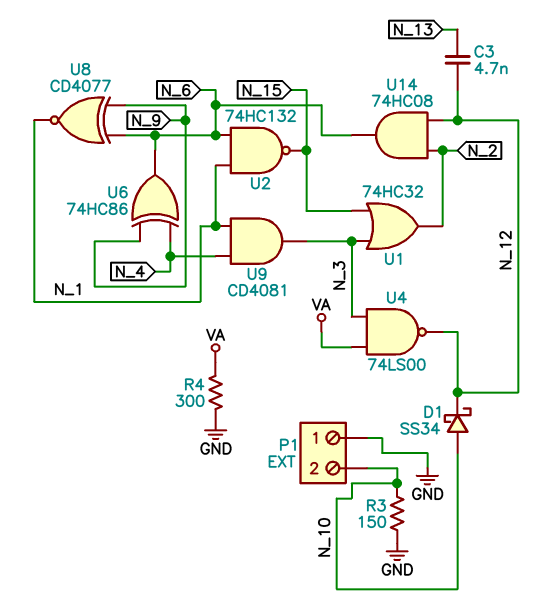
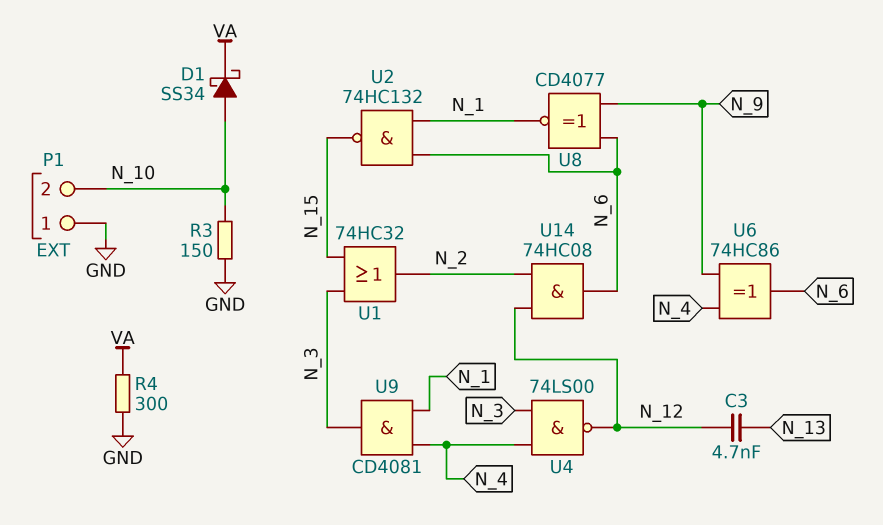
D1: schottky SS34 (A N_10, K N_12) -> schottky SS34 (A N_10, K VA)
U4: NAND 74LS00 (in N_3, in VA, out N_12) -> NAND 74LS00 (in N_3, in N_4, out N_12)

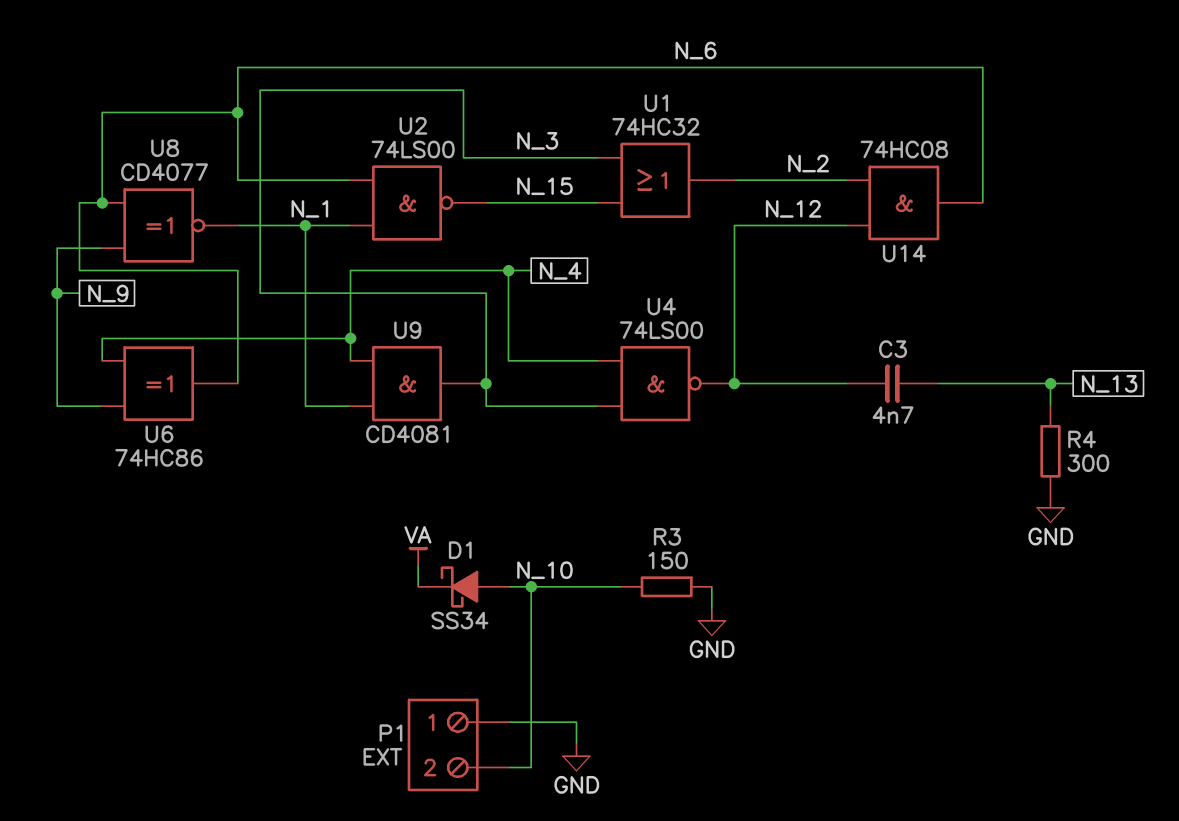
R4: 300 (GND, VA) -> 300 (GND, N_13)
U2: NAND 74HC132 (in N_1, in N_6, out N_15) -> NAND 74LS00 (in N_1, in N_6, out N_15)

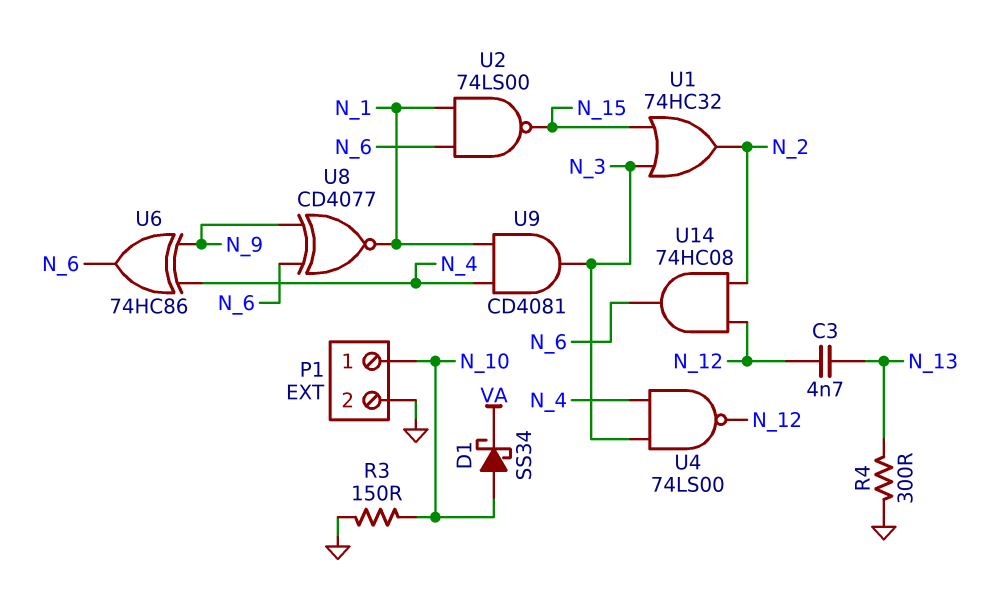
P1 pin 1: GND -> N_10
P1 pin 2: N_10 -> GND

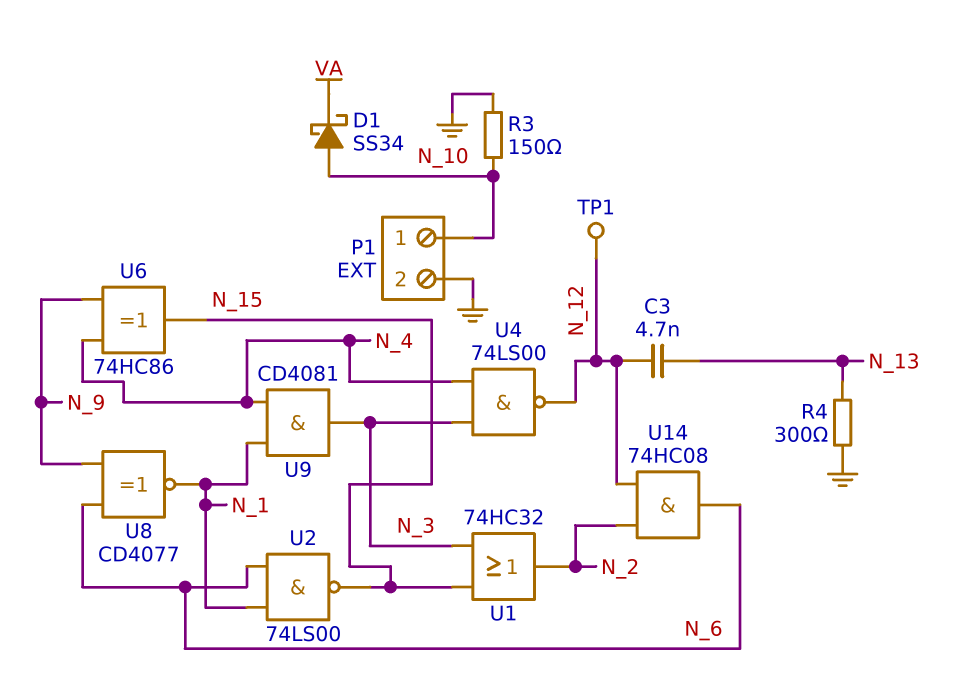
TP1: none -> test point (N_12)
U6: XOR 74HC86 (in N_4, in N_9, out N_6) -> XOR 74HC86 (in N_4, in N_9, out N_15)

